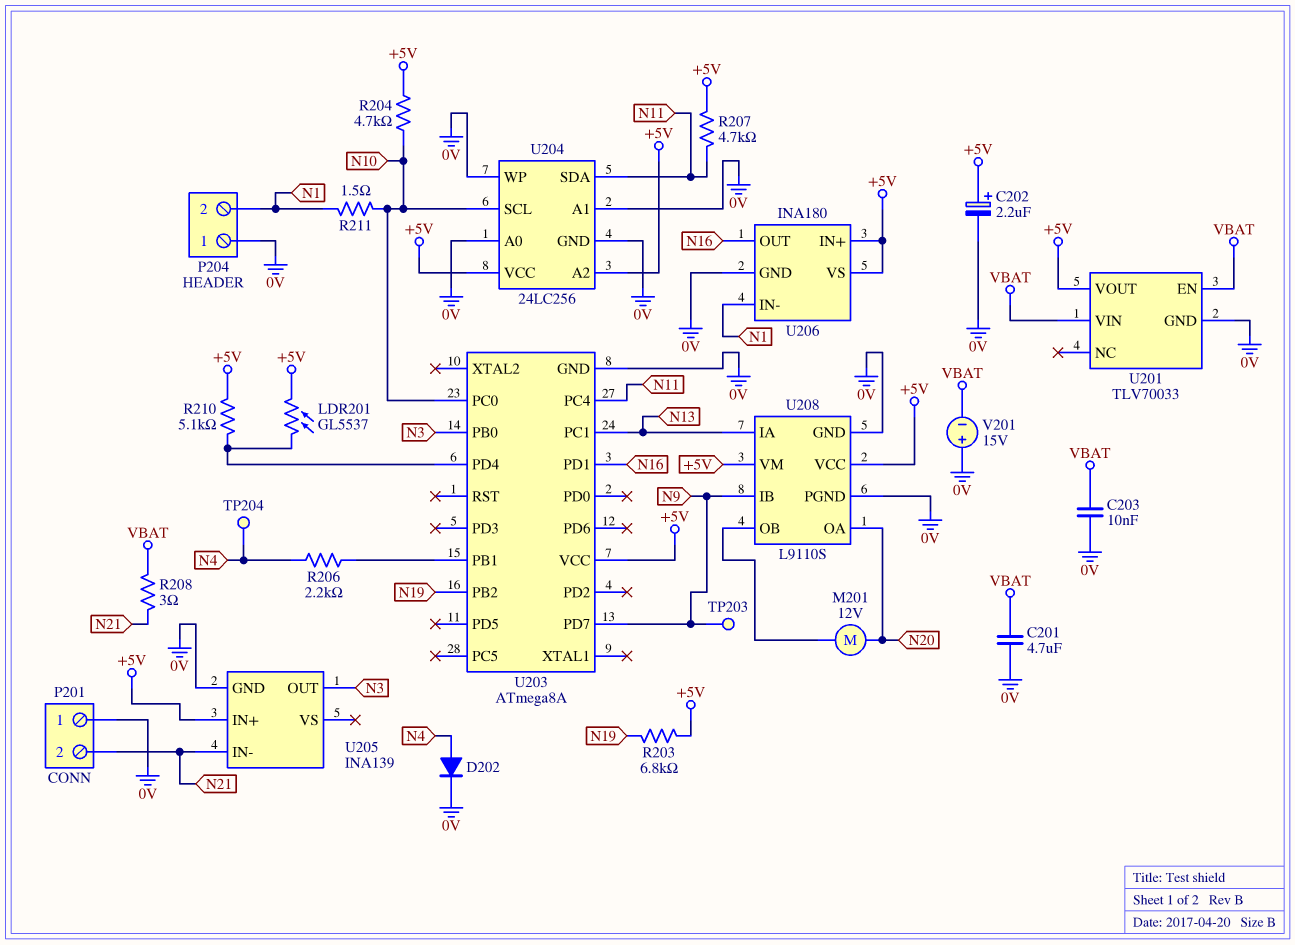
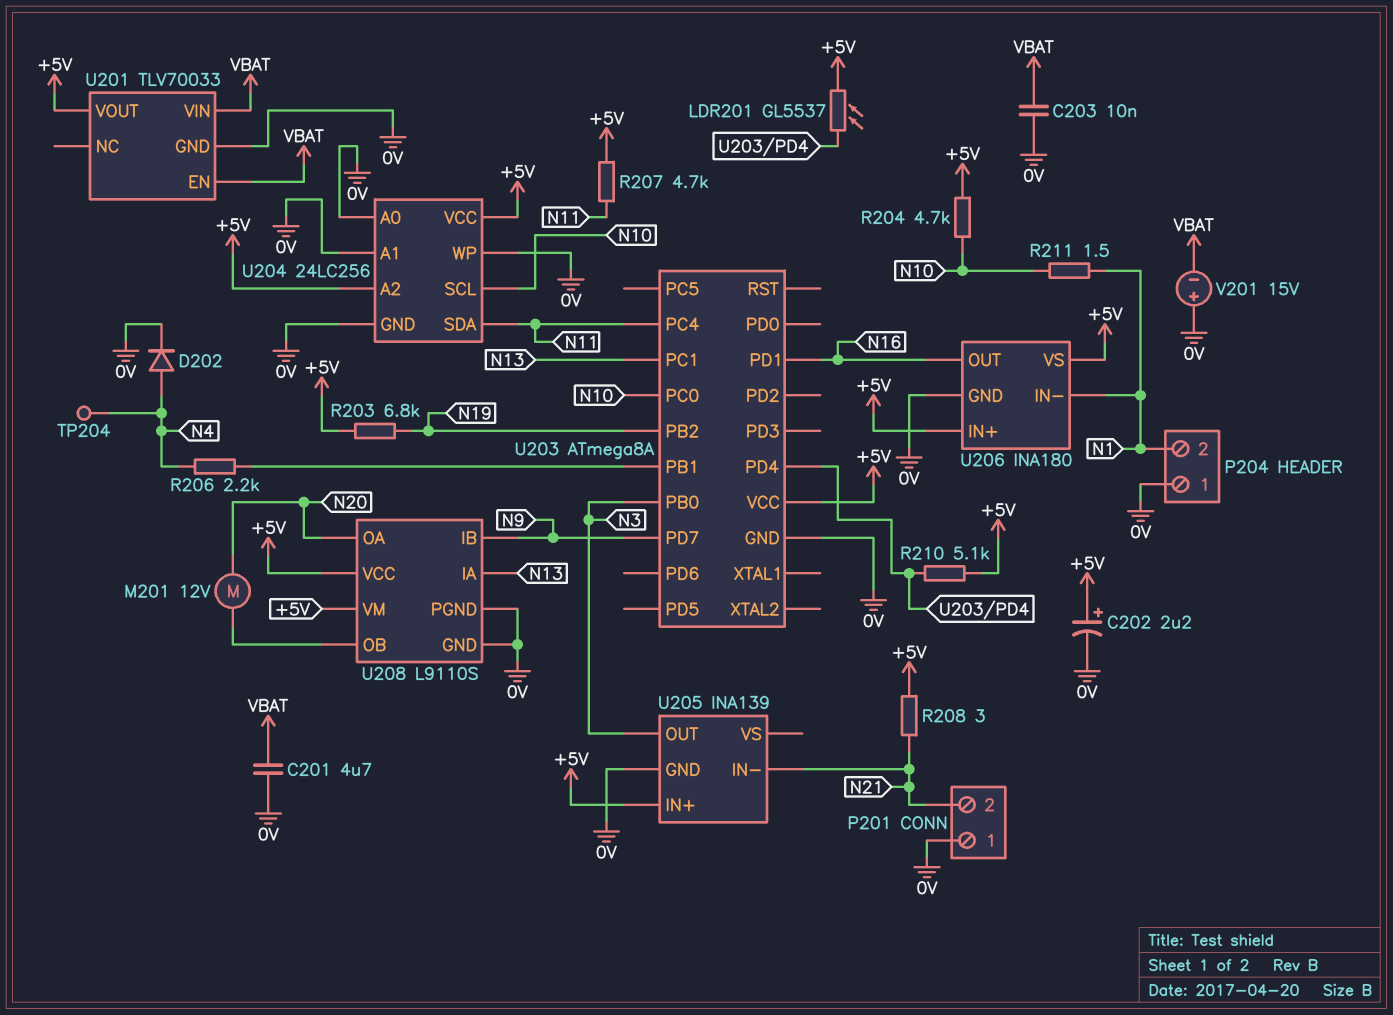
R208: 3 (N21, VBAT) -> 3 (+5V, N21)
TP203: test point (N9) -> none

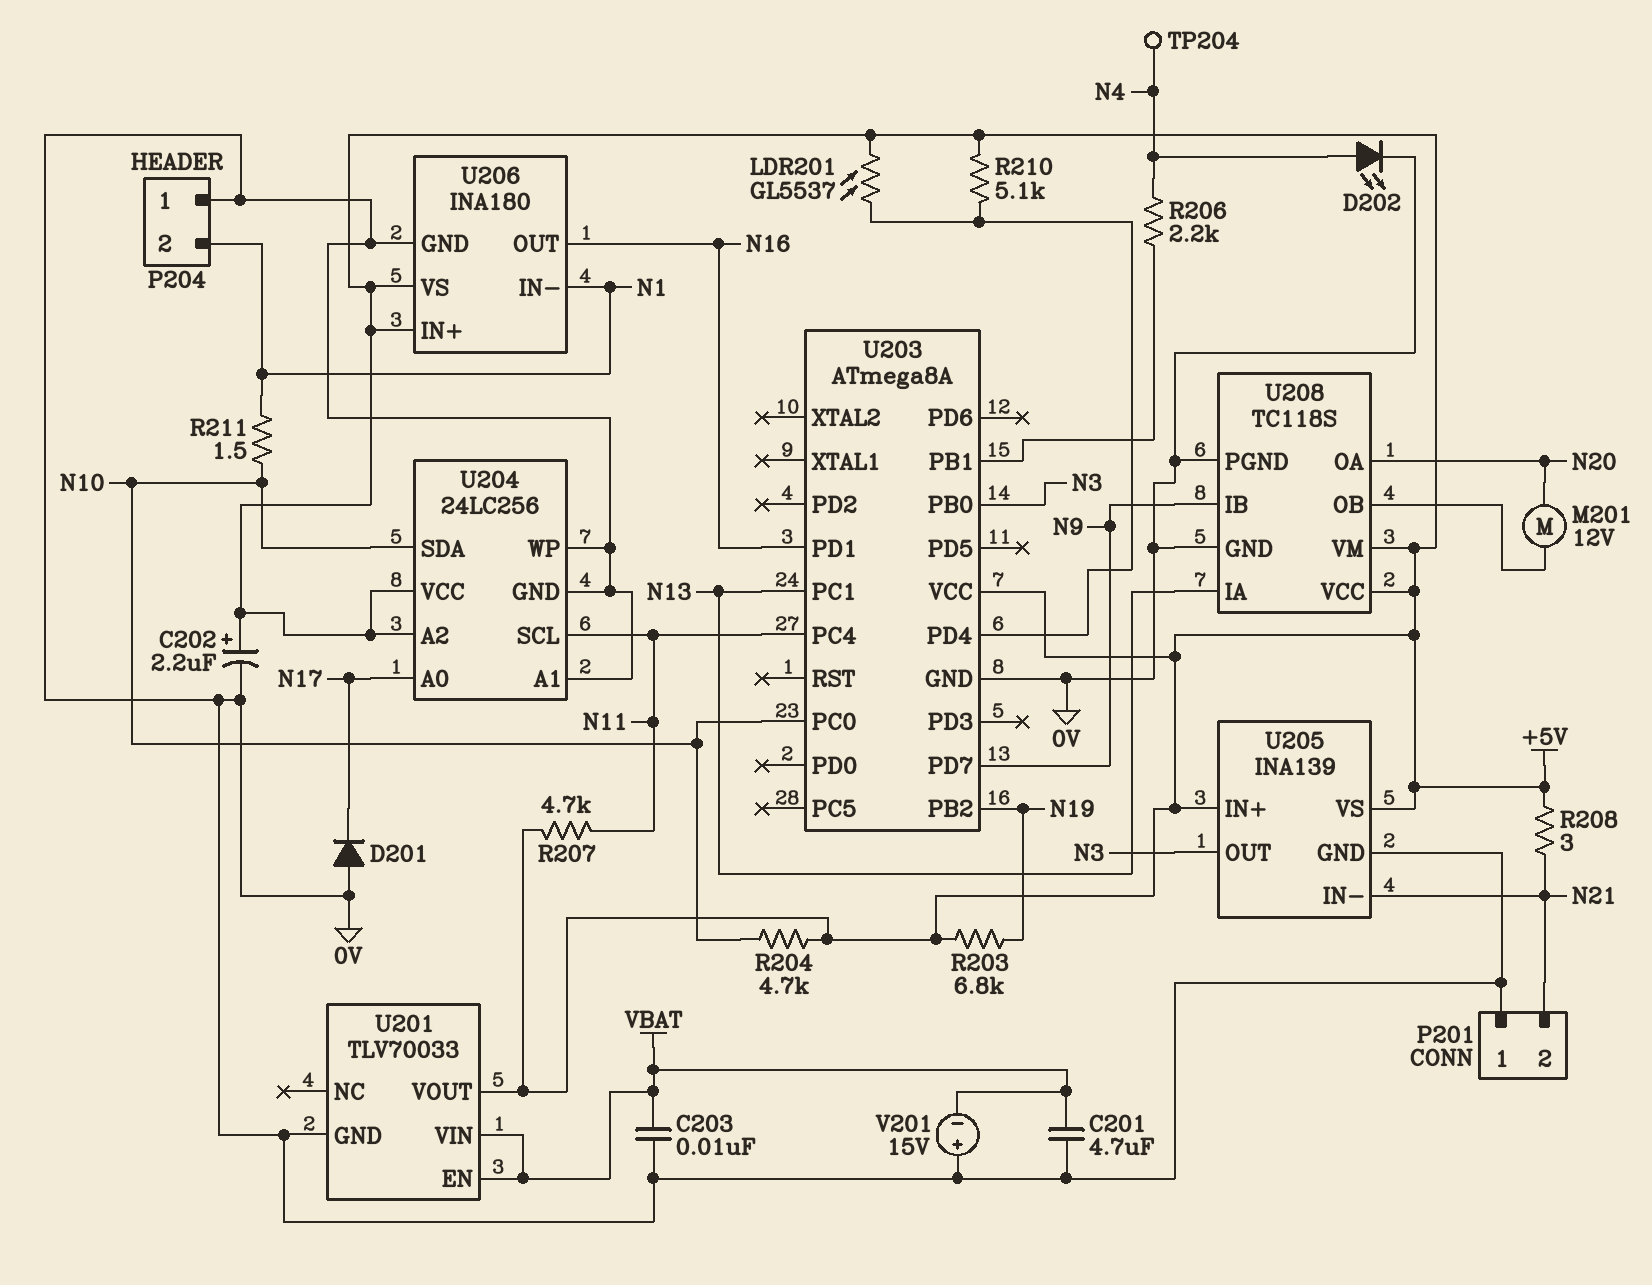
D201: none -> diode (A 0V, K N17)
D202: diode (A N4, K 0V) -> LED (A N4, K 0V)
U204 pin A0: 0V -> N17
U204 pin SCL: N10 -> N11
U204 pin SDA: N11 -> N10
U205 pin VS: none -> +5V
U208: L9110S -> TC118S

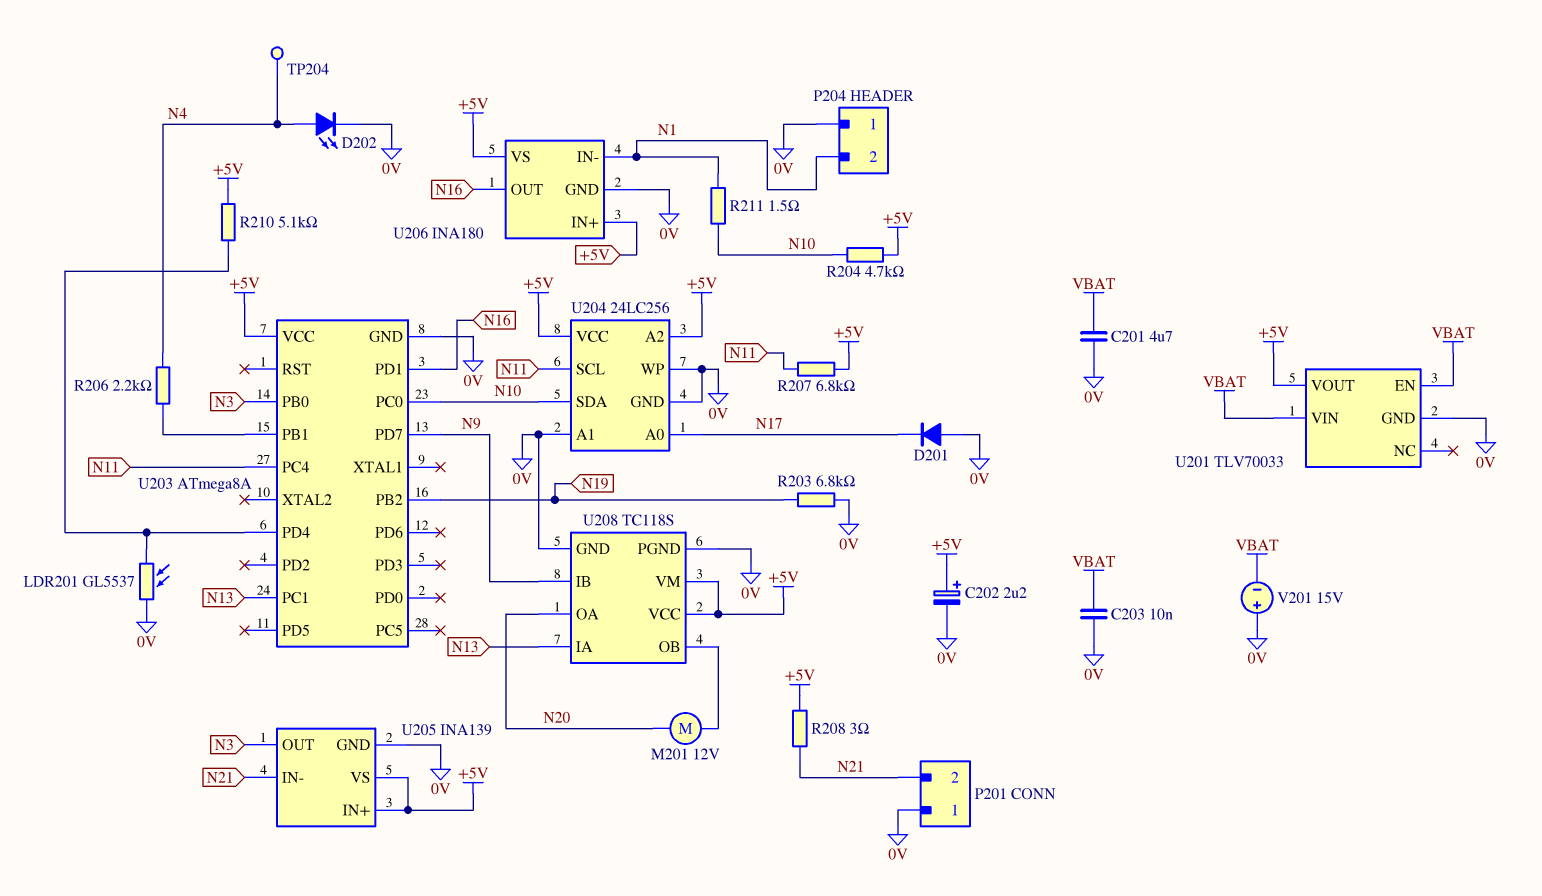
LDR201: GL5537 (+5V, U203/PD4) -> GL5537 (0V, U203/PD4)
R203: 6.8k (+5V, N19) -> 6.8k (0V, N19)
R207: 4.7k (+5V, N11) -> 6.8k (+5V, N11)

